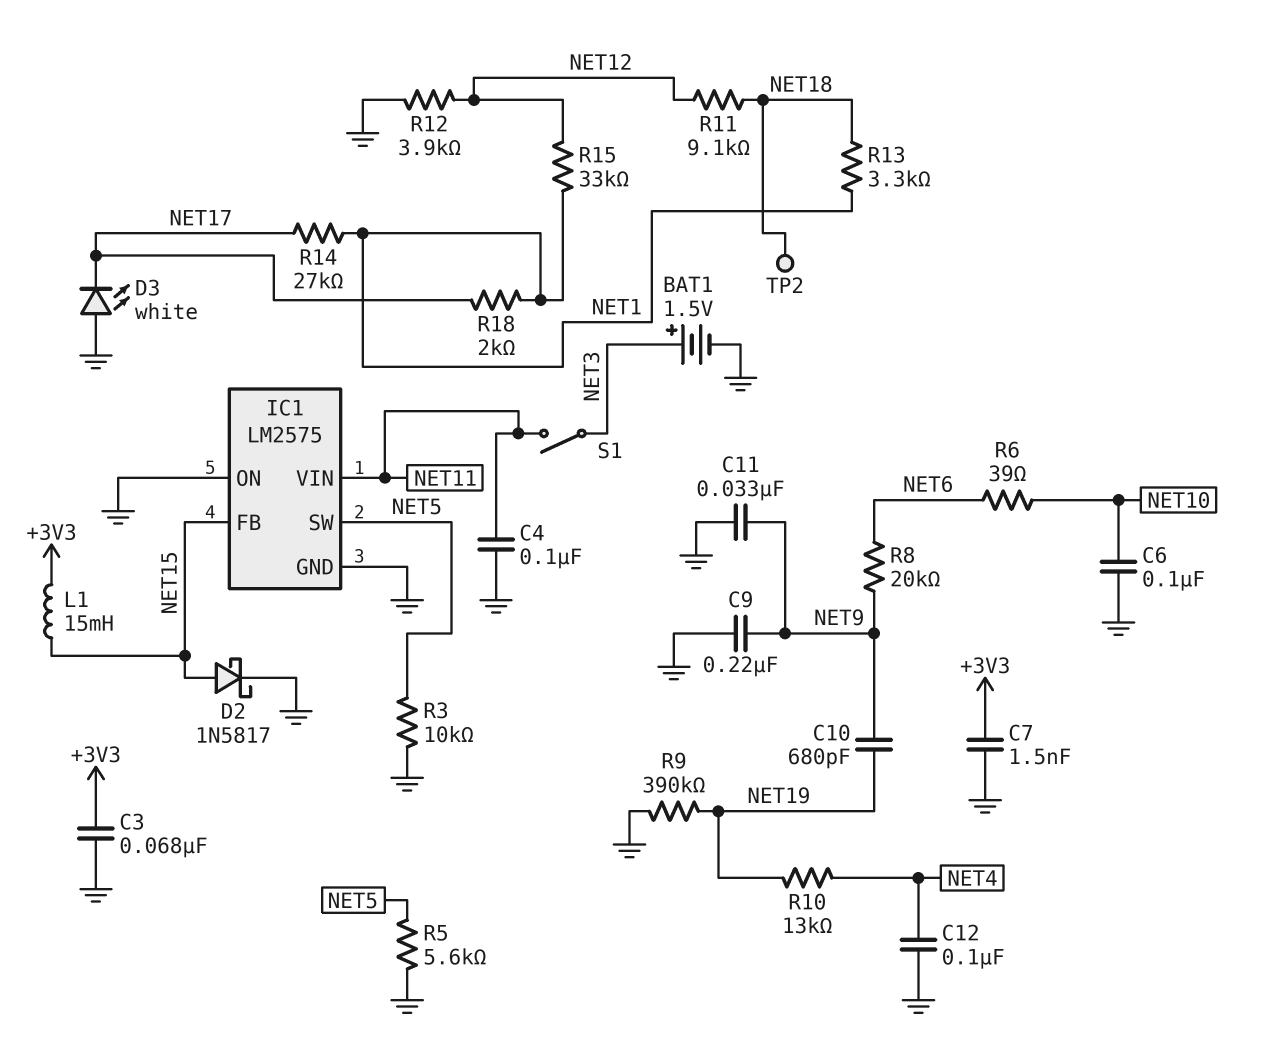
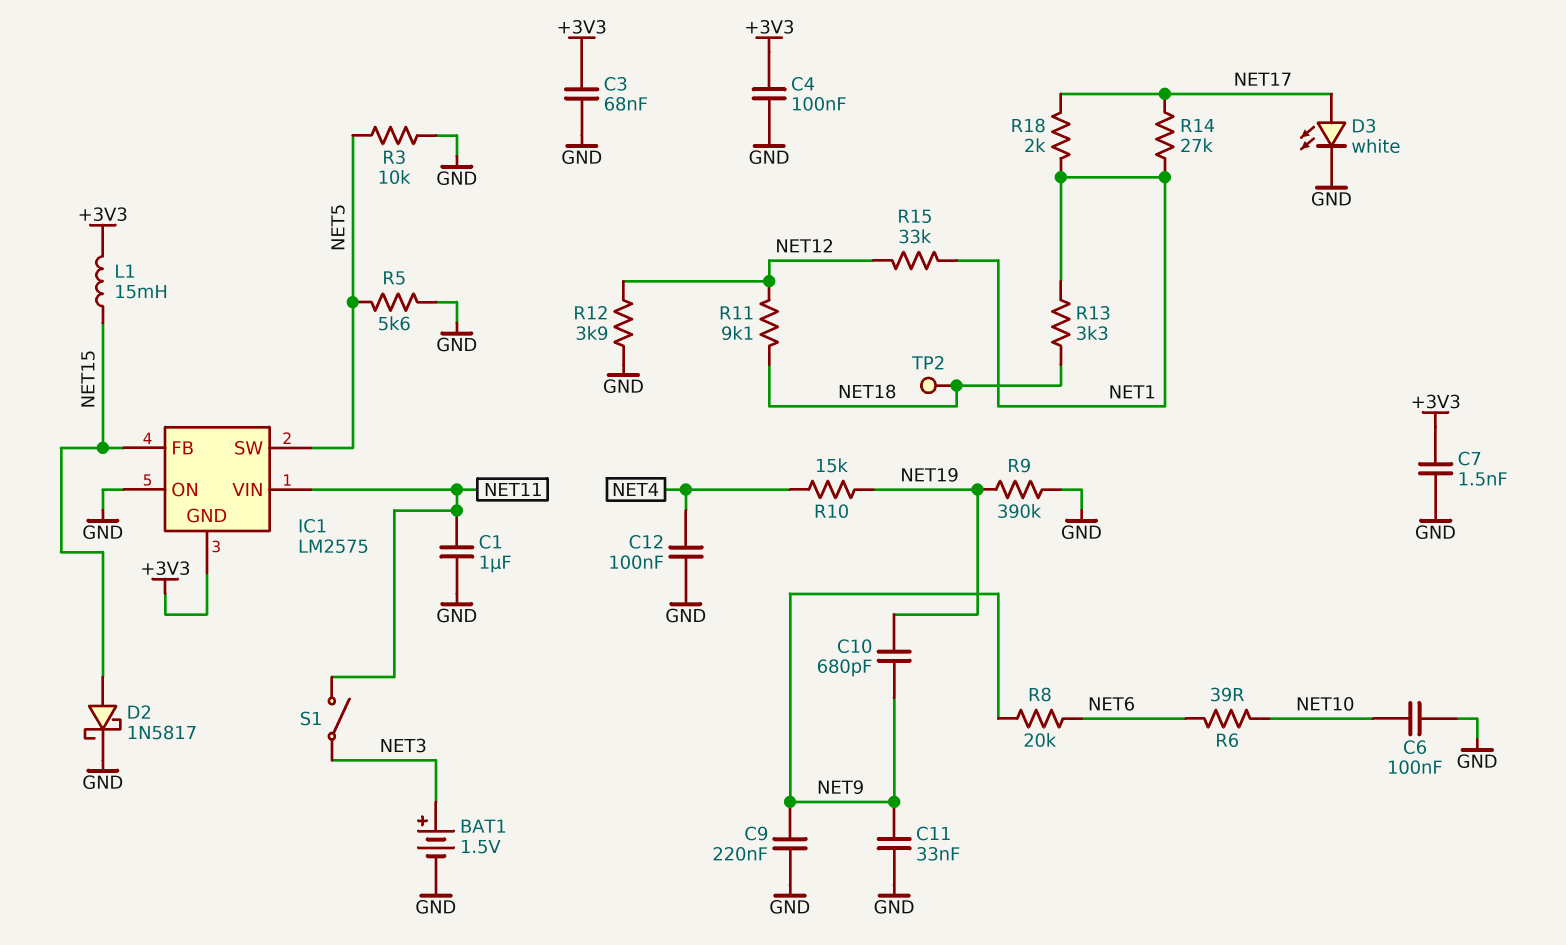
C1: none -> 1uF (GND, NET11)
C4: 100nF (GND, NET11) -> 100nF (+3V3, GND)
D3: LED white (A GND, K NET17) -> LED white (A NET17, K GND)
IC1 pin GND: GND -> +3V3
R10: 13k (NET4, NET19) -> 15k (NET4, NET19)

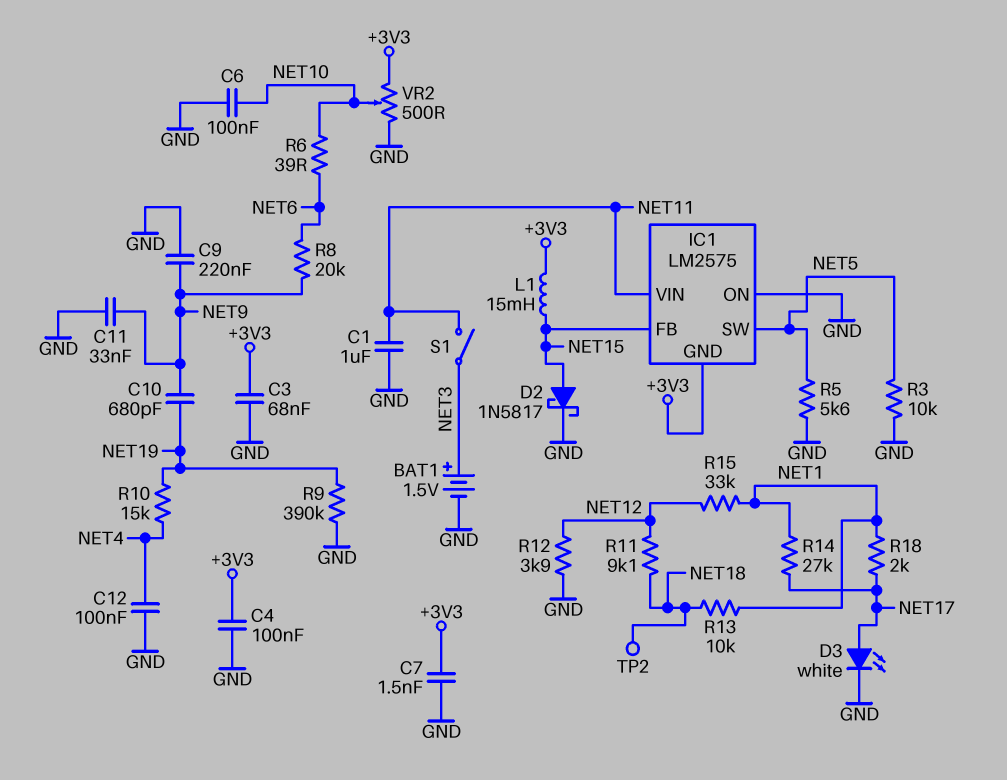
R13: 3.3k (NET1, NET18) -> 10k (NET1, NET18)
VR2: none -> 500 (+3V3, GND, wiper NET10)

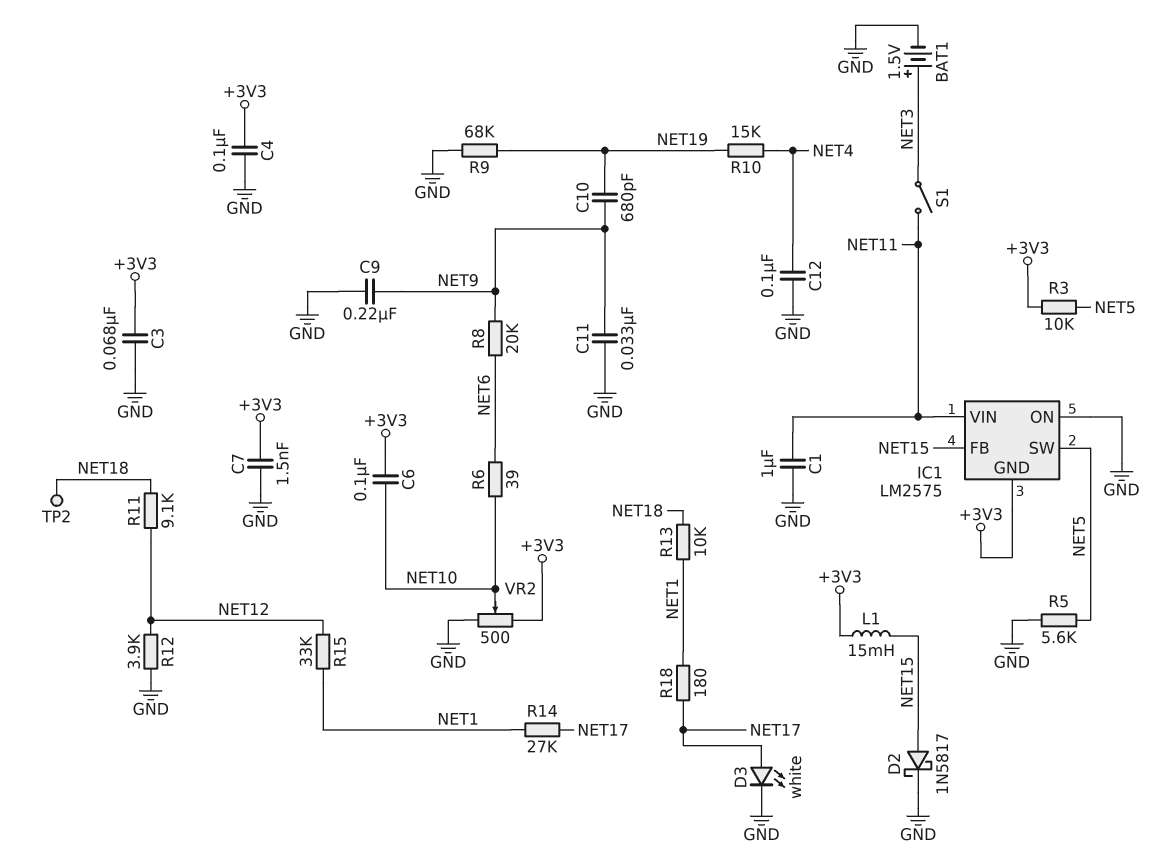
C6: 100nF (GND, NET10) -> 100nF (+3V3, NET10)
R3: 10k (GND, NET5) -> 10k (+3V3, NET5)
R9: 390k (GND, NET19) -> 68k (GND, NET19)
R18: 2k (NET1, NET17) -> 180 (NET1, NET17)

